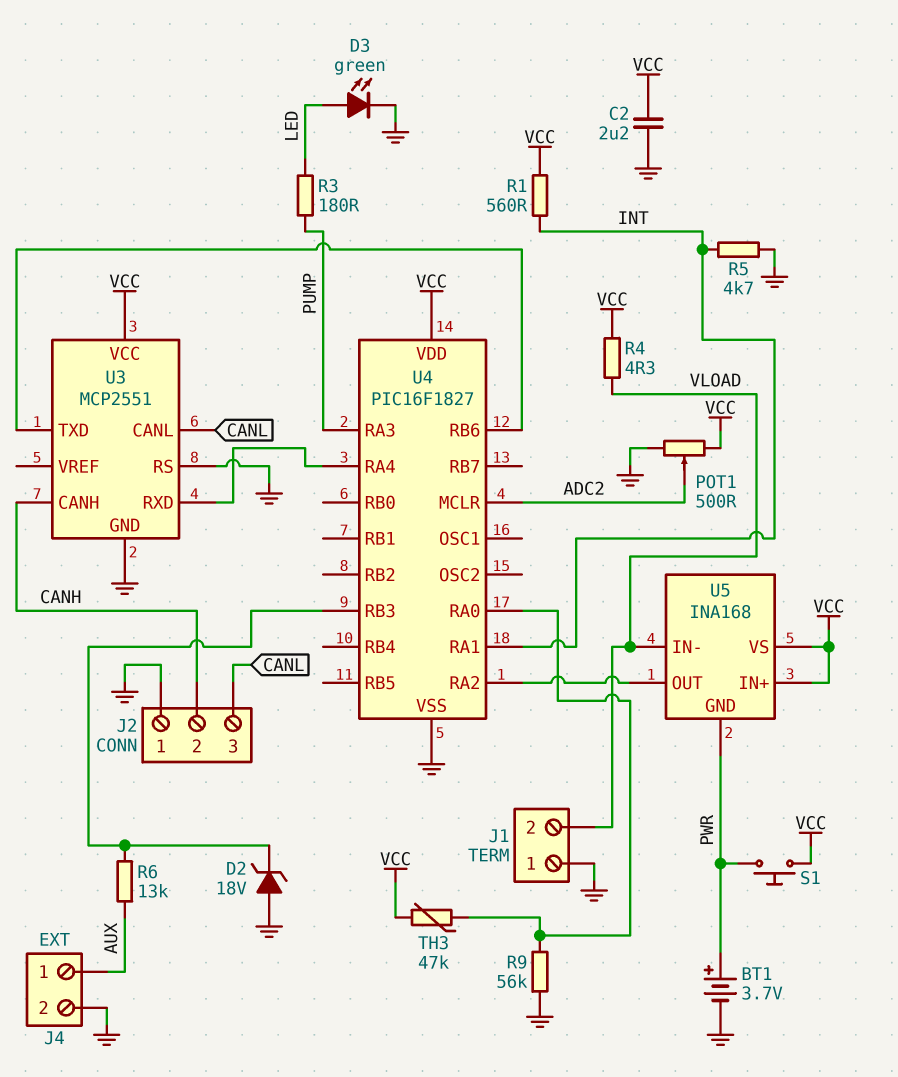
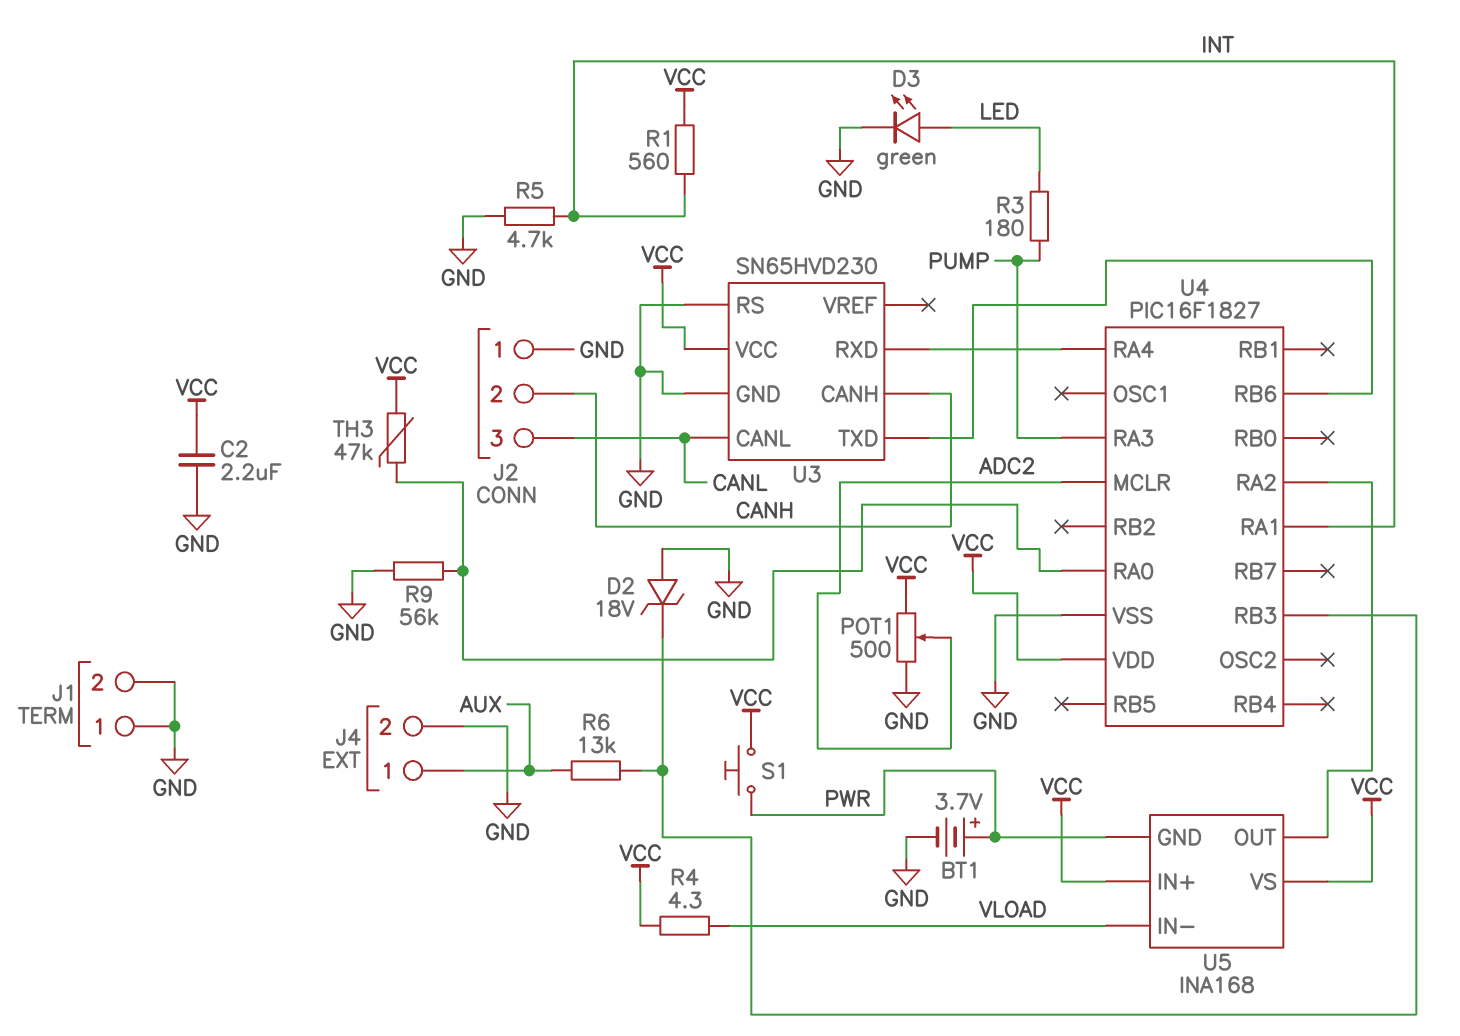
J1 pin 2: VLOAD -> GND
U3: MCP2551 -> SN65HVD230

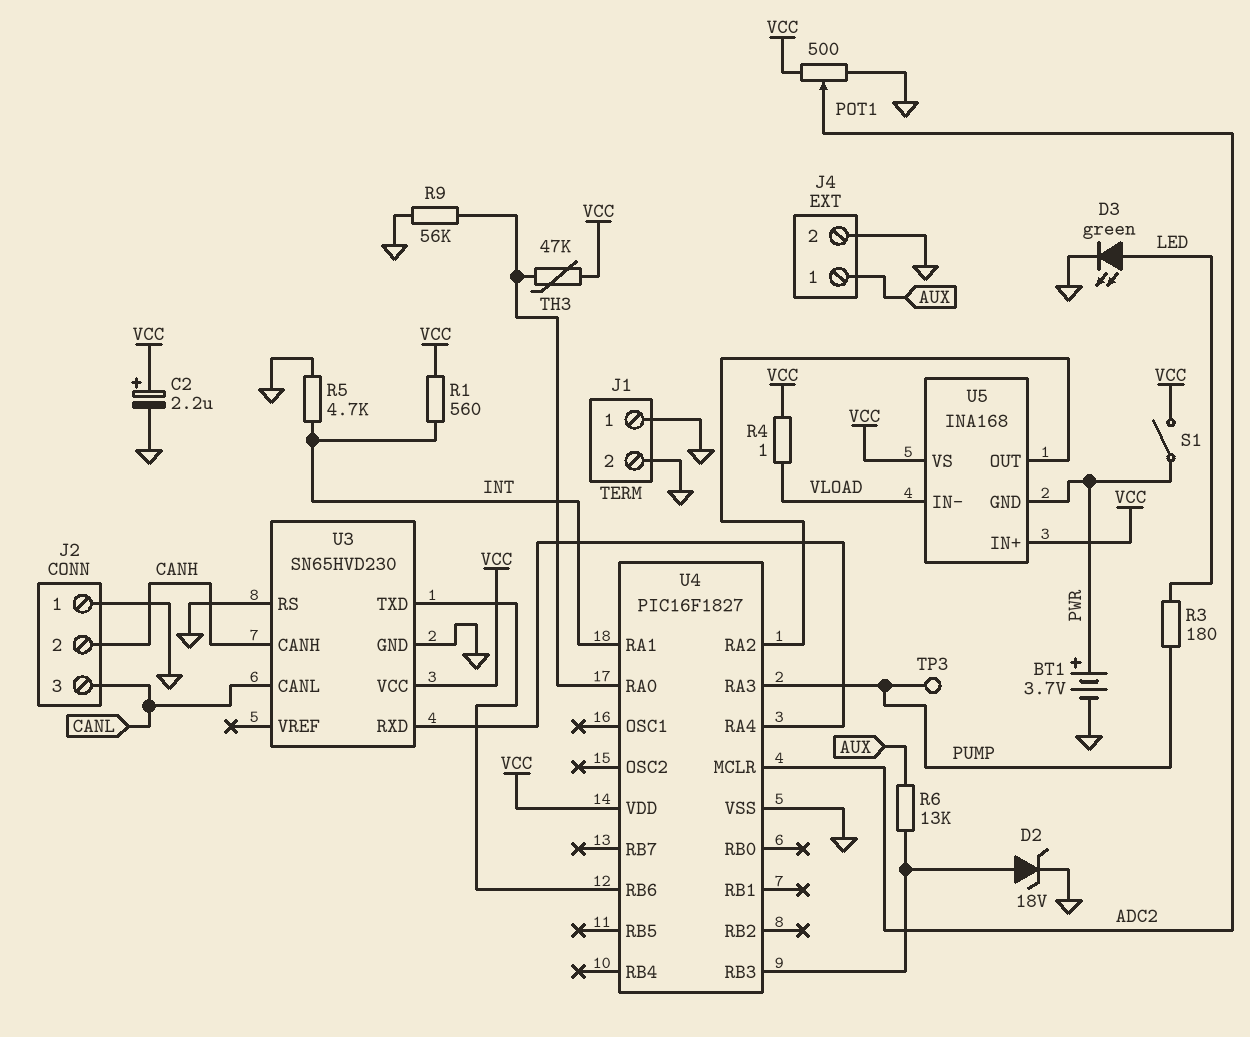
C2: 2.2uF (GND, VCC) -> 2.2uF (plus VCC, minus GND)
D2: zener 18V (A GND, K U4/RB3) -> zener 18V (A U4/RB3, K GND)
R4: 4.3 (VCC, VLOAD) -> 1 (VCC, VLOAD)
S1: button (PWR, VCC) -> switch (PWR, VCC)
TP3: none -> test point (PUMP)

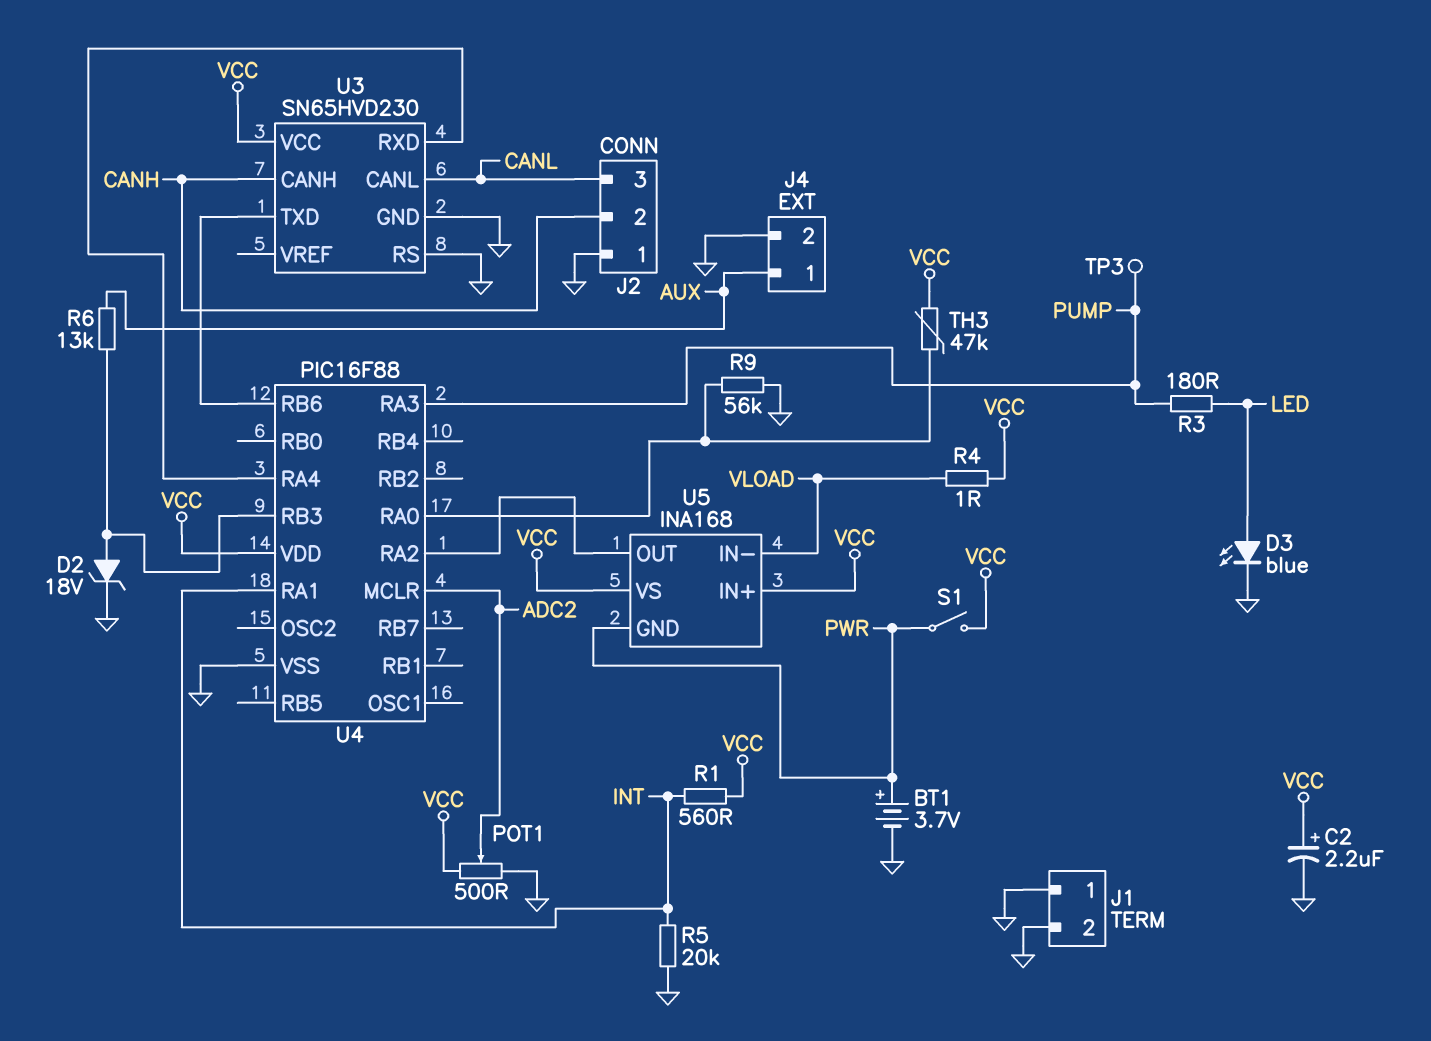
D3: LED green (A LED, K GND) -> LED blue (A LED, K GND)
R5: 4.7k (GND, INT) -> 20k (GND, INT)
U4: PIC16F1827 -> PIC16F88

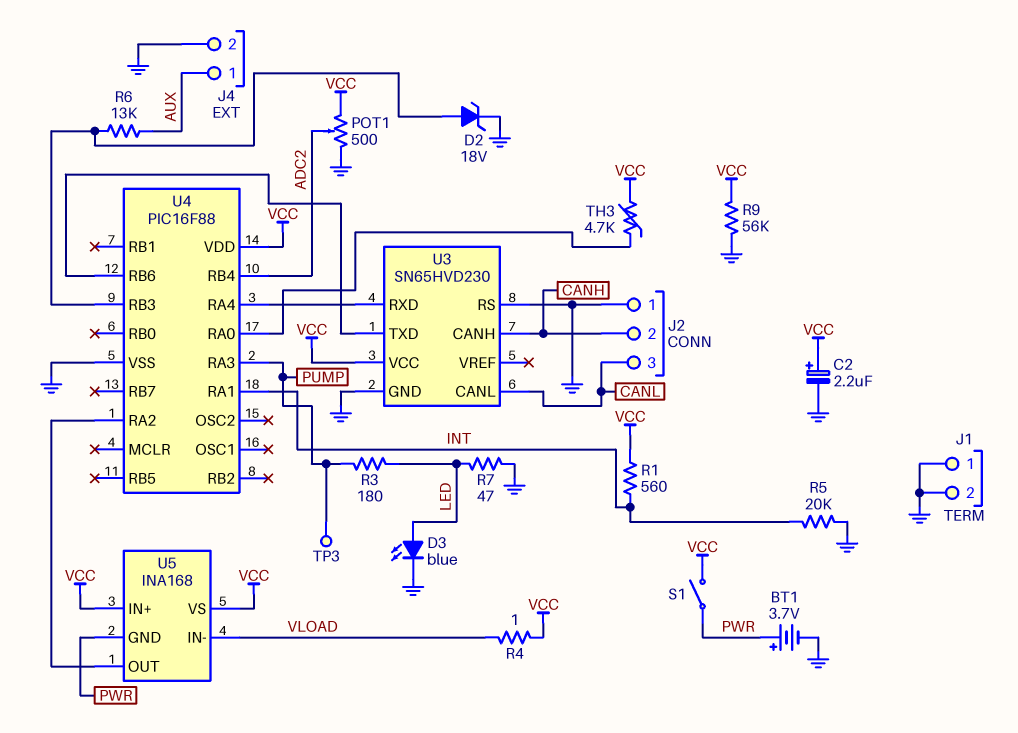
R7: none -> 47 (GND, LED)
R9: 56k (GND, U4/RA0) -> 56k (GND, VCC)
TH3: 47k (U4/RA0, VCC) -> 4.7k (U4/RA0, VCC)
U4 pin MCLR: ADC2 -> none
U4 pin RB4: none -> ADC2

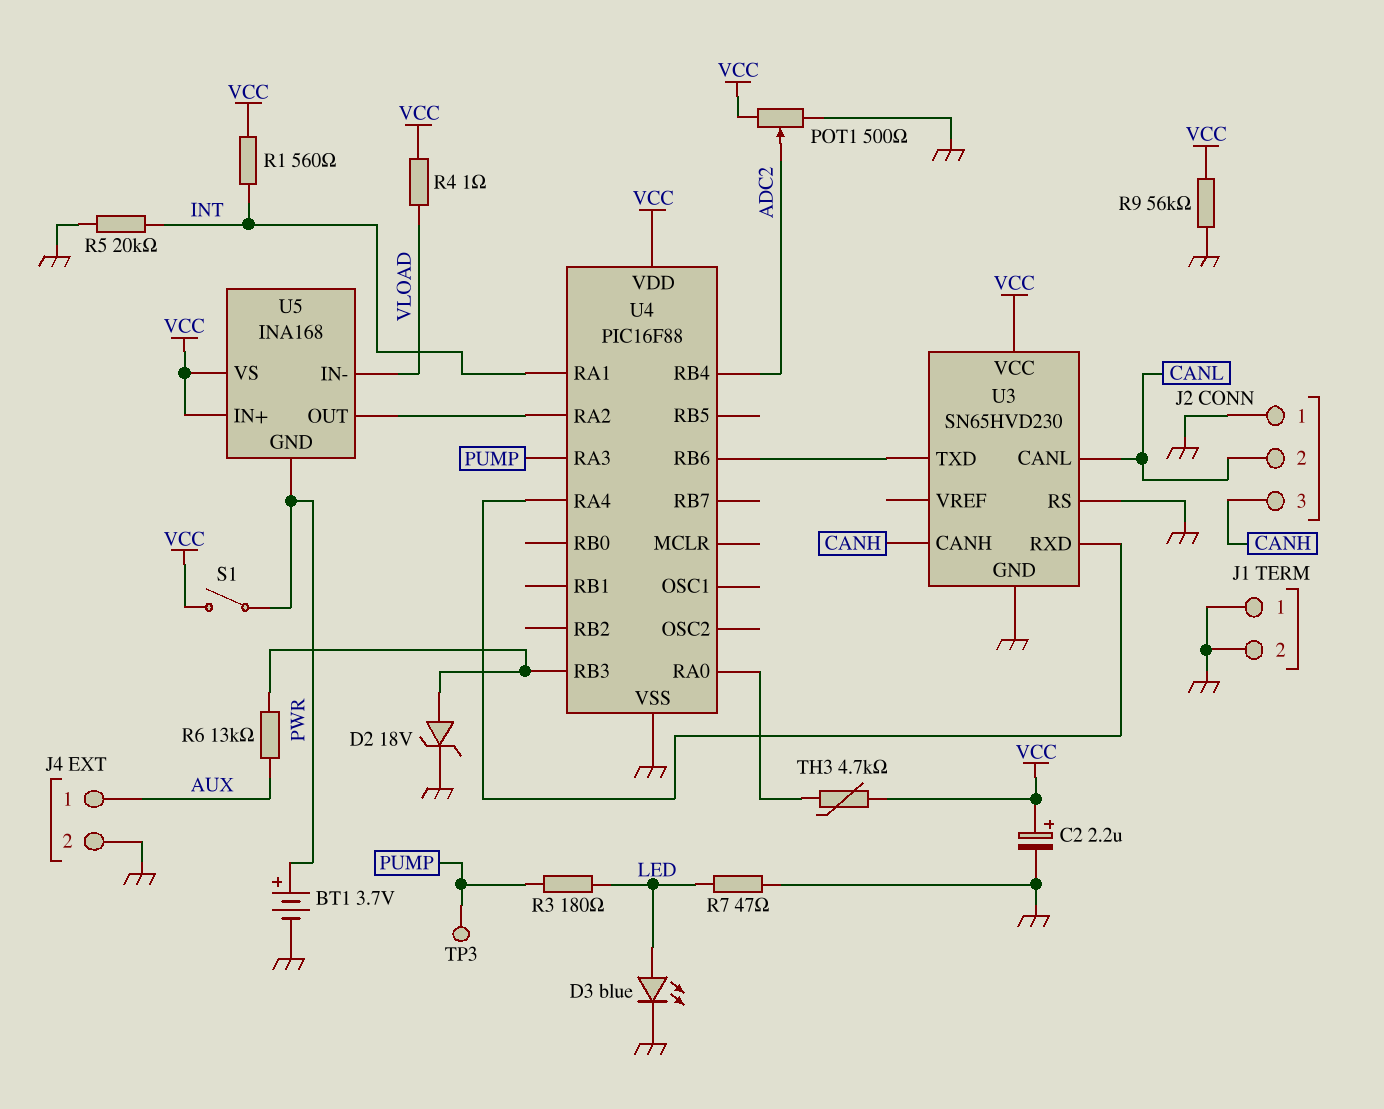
J2 pin 2: CANH -> CANL
J2 pin 3: CANL -> CANH

